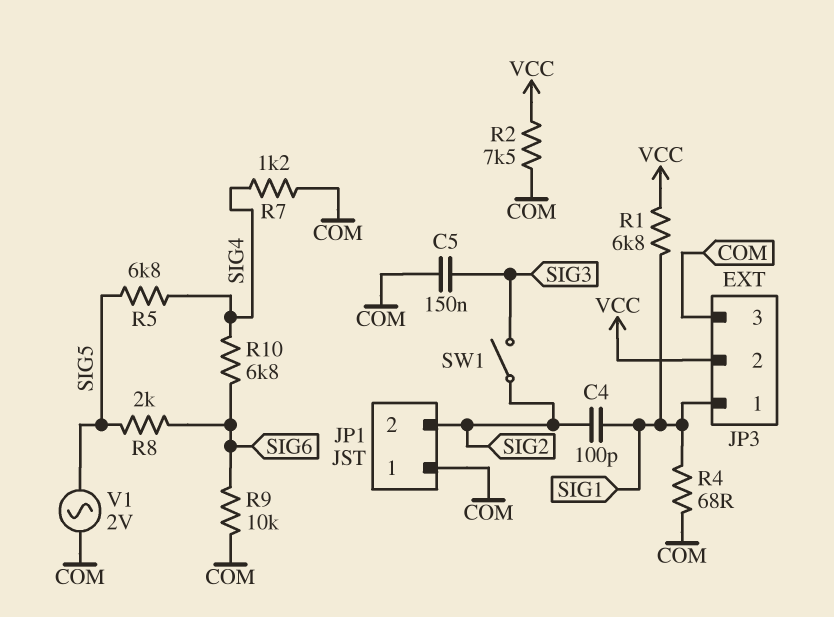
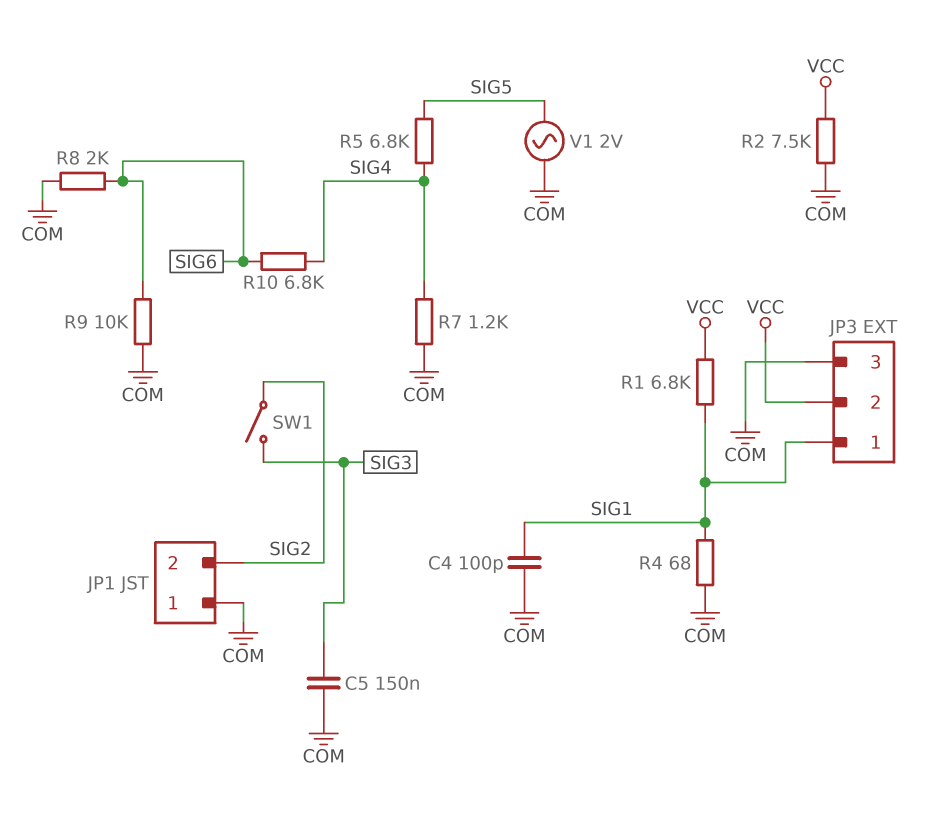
C4: 100pF (SIG1, SIG2) -> 100pF (COM, SIG1)
R8: 2k (SIG5, SIG6) -> 2k (COM, SIG6)

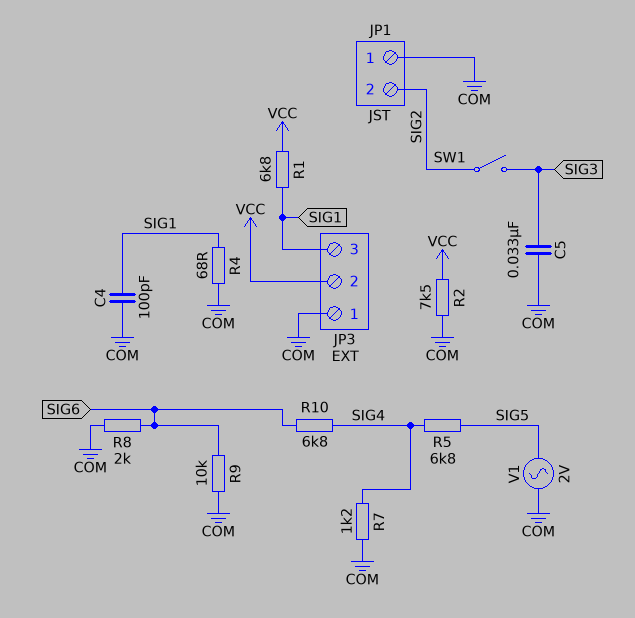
C5: 150nF (COM, SIG3) -> 33nF (COM, SIG3)
JP3 pin 1: SIG1 -> COM
JP3 pin 3: COM -> SIG1

